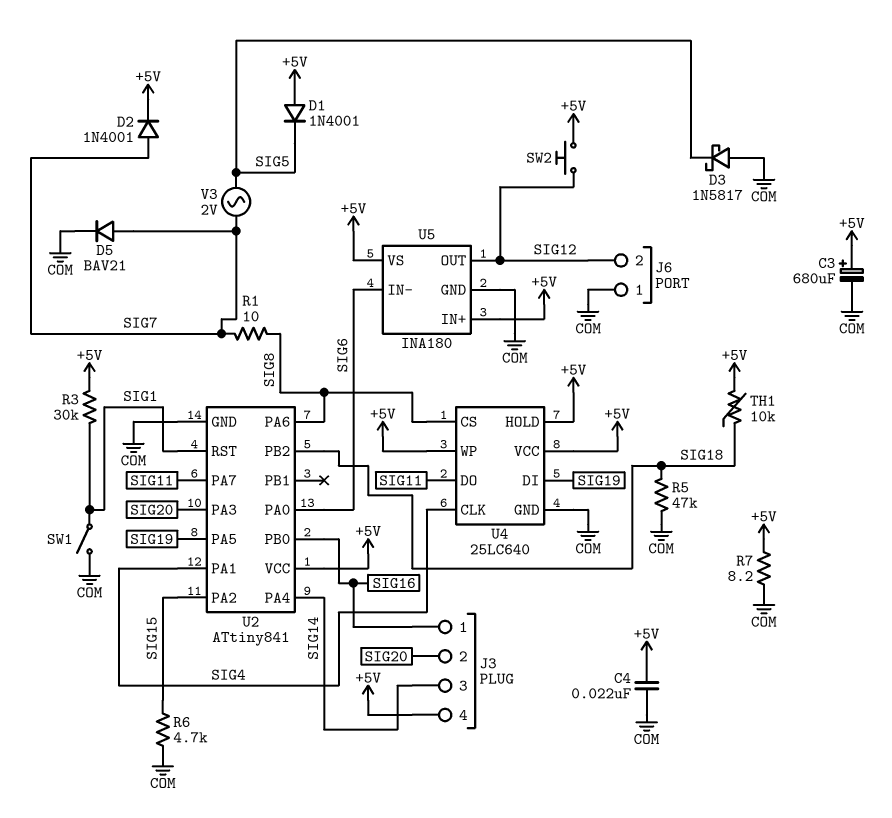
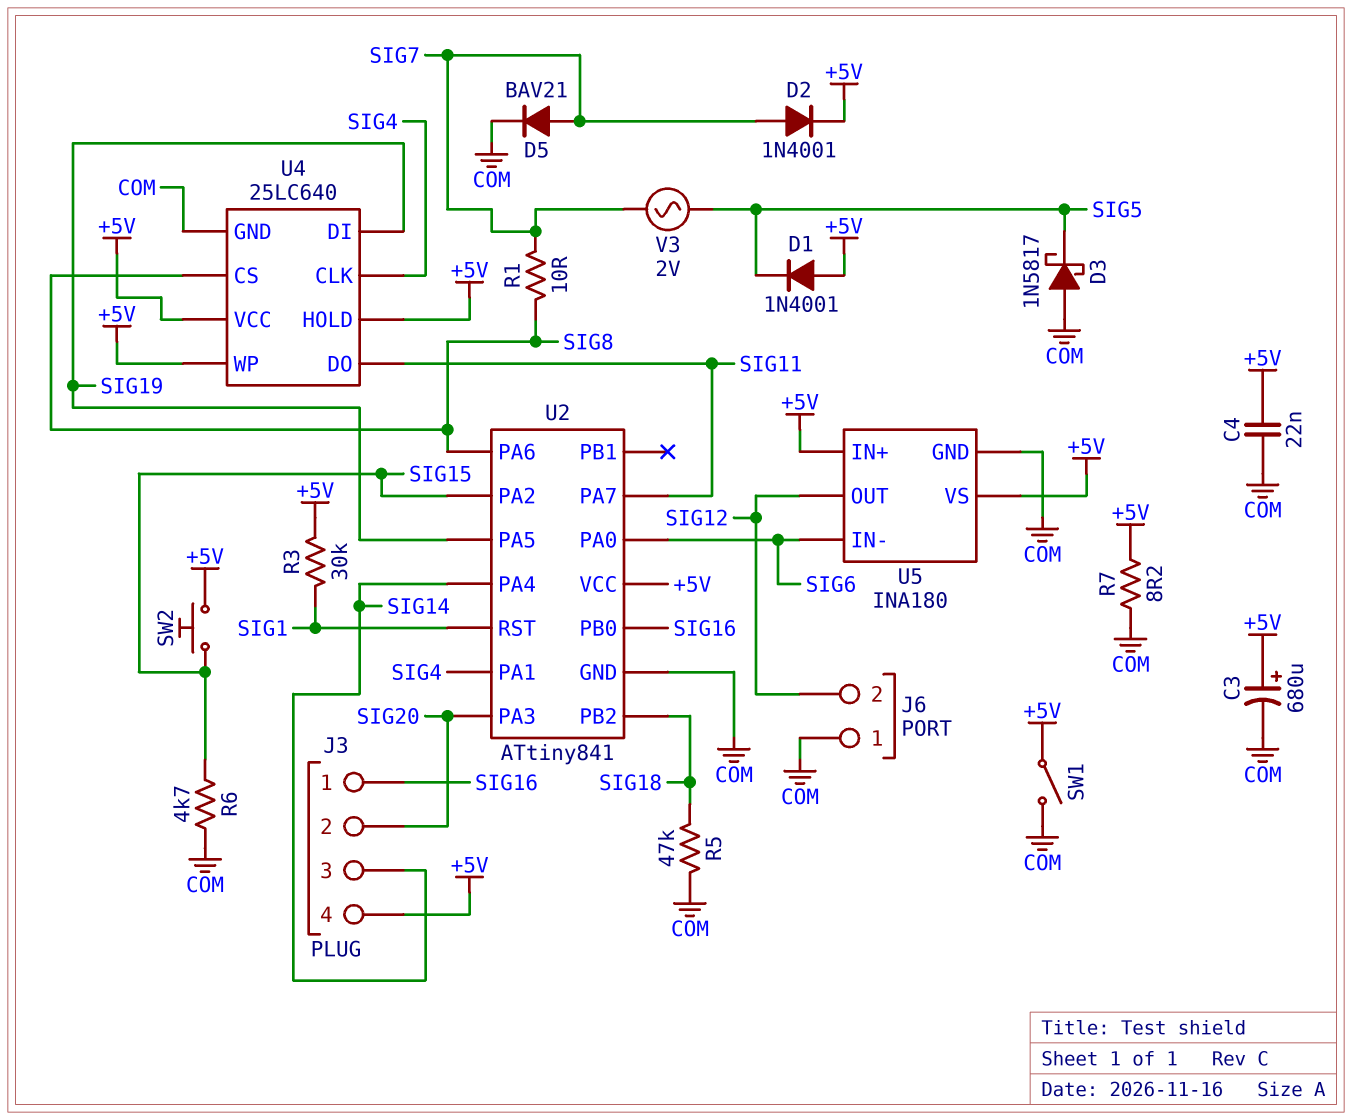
SW1: switch (COM, SIG1) -> switch (+5V, COM)
SW2: button (+5V, SIG12) -> button (+5V, SIG15)
TH1: 10k (+5V, SIG18) -> none

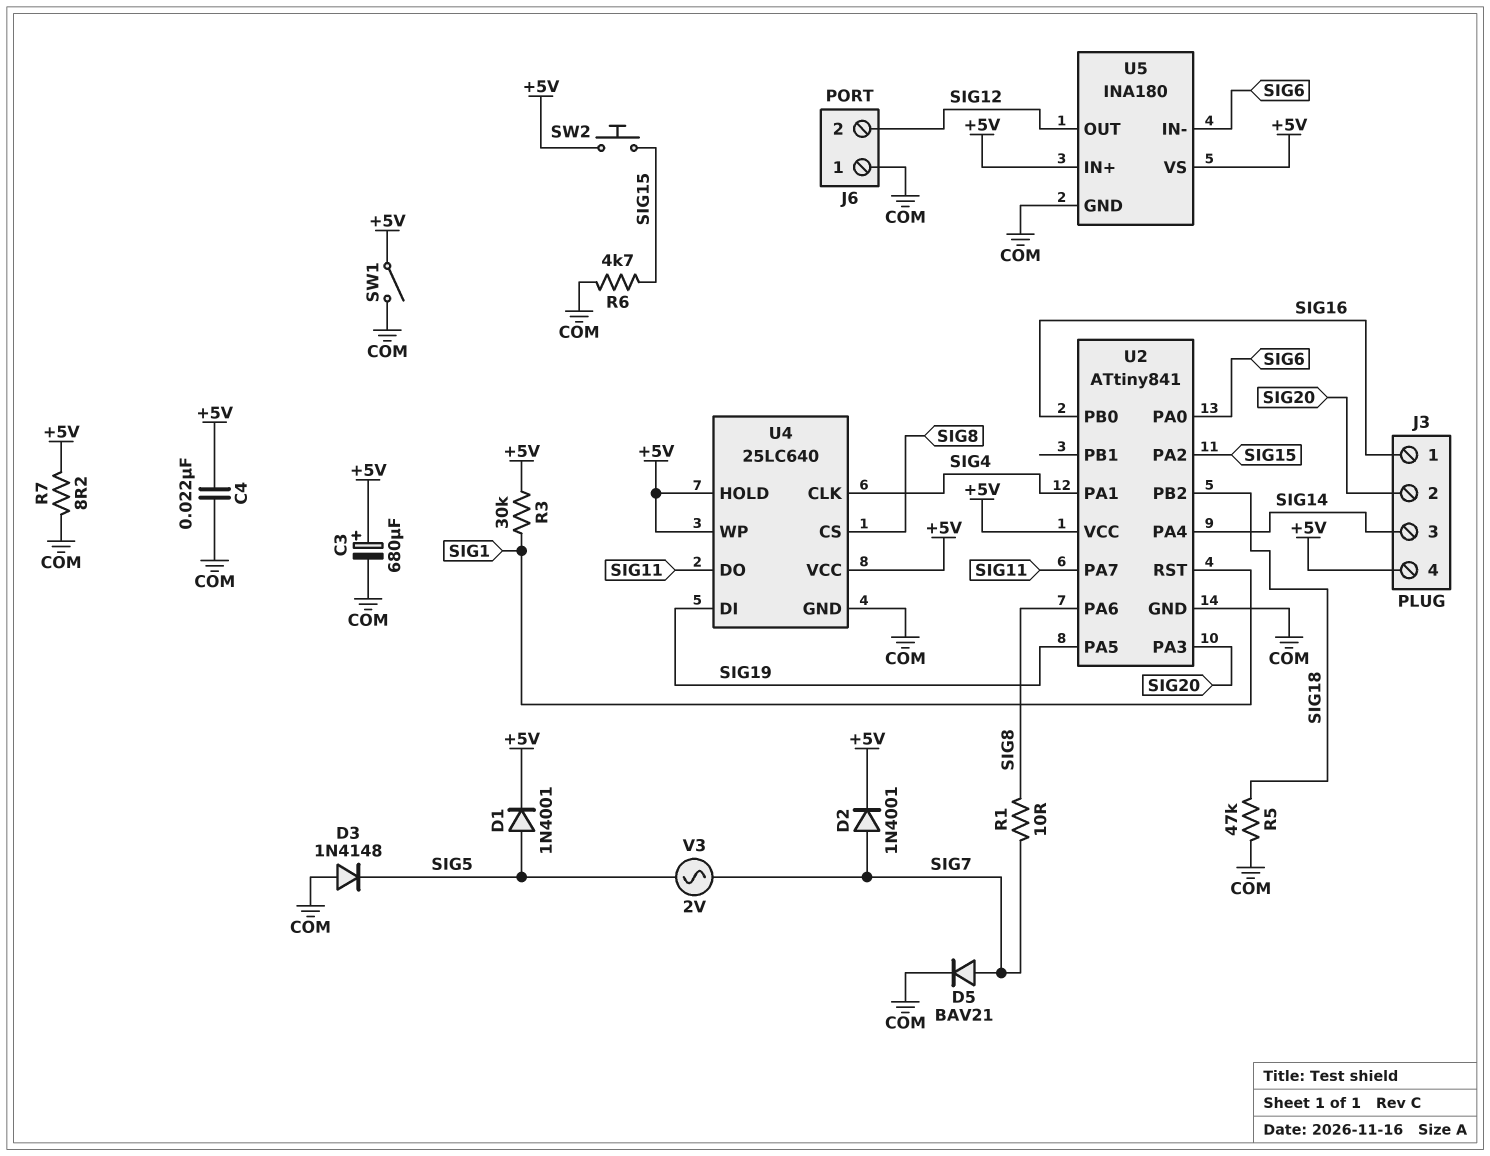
D1: diode 1N4001 (A +5V, K SIG5) -> diode 1N4001 (A SIG5, K +5V)
D3: schottky 1N5817 (A COM, K SIG5) -> diode 1N4148 (A COM, K SIG5)

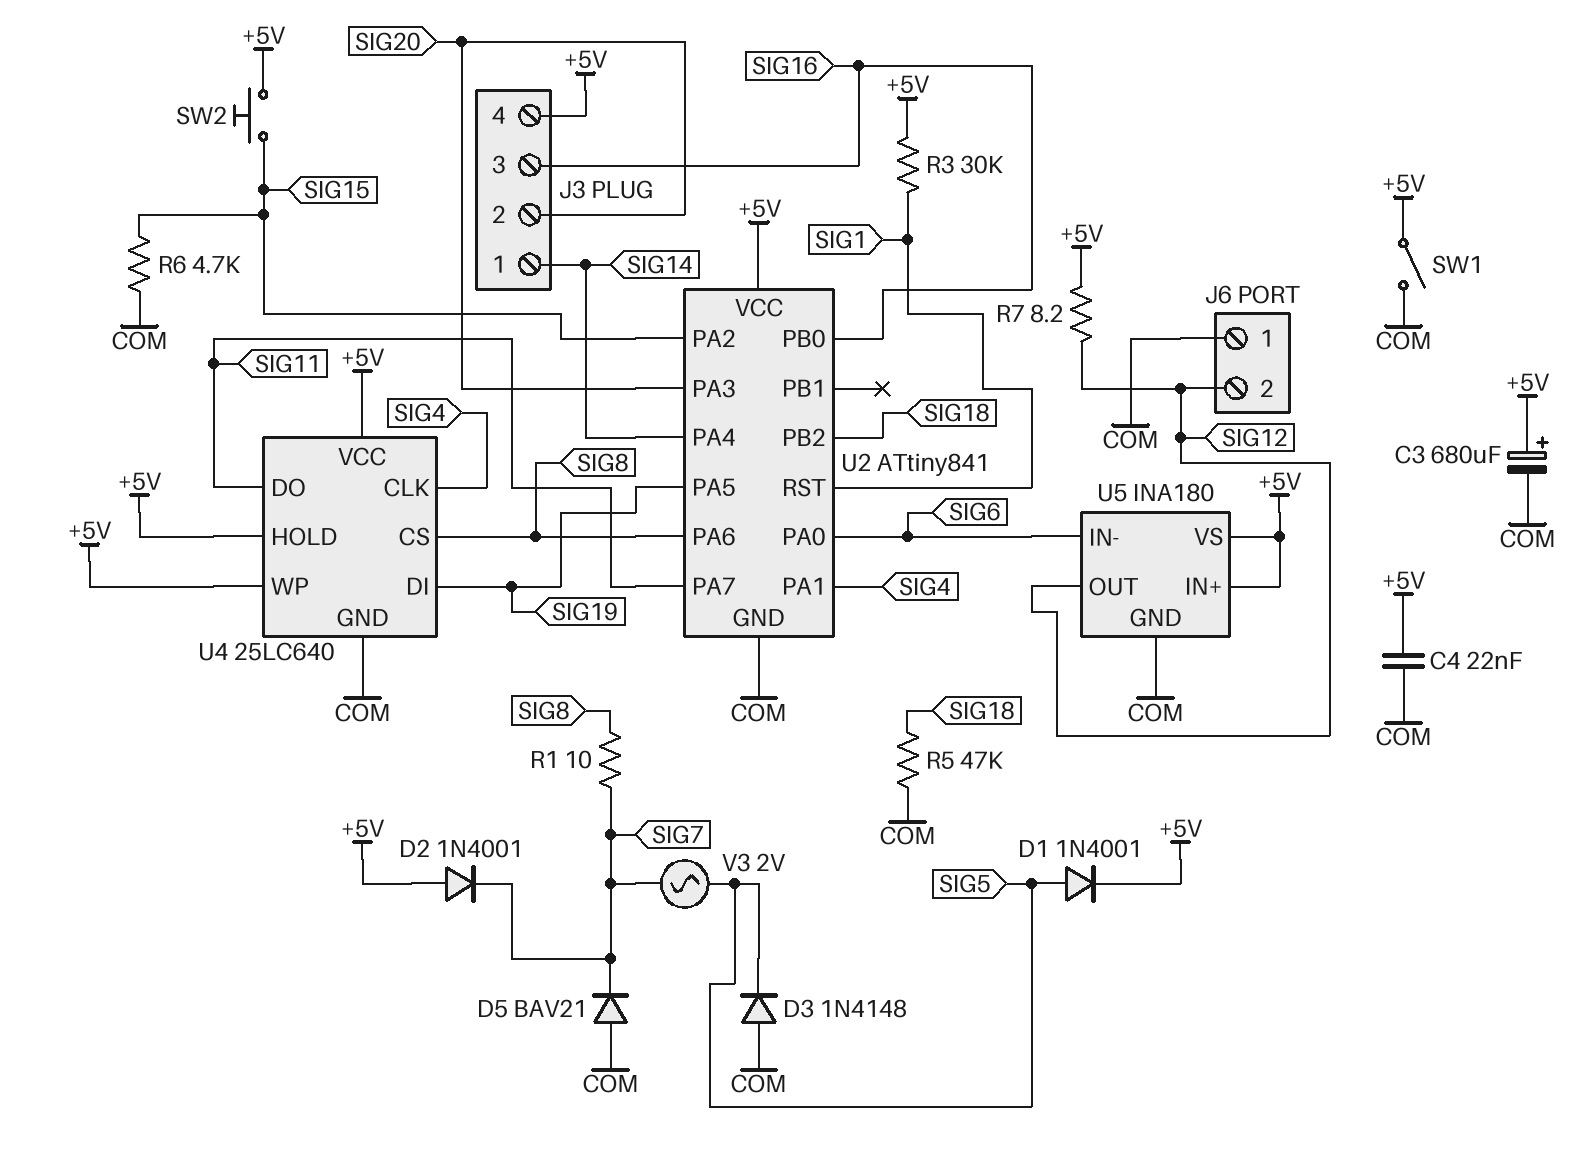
D2: diode 1N4001 (A SIG7, K +5V) -> diode 1N4001 (A +5V, K SIG7)
D5: diode BAV21 (A SIG7, K COM) -> diode BAV21 (A COM, K SIG7)
J3 pin 1: SIG16 -> SIG14
J3 pin 3: SIG14 -> SIG16
R7: 8.2 (+5V, COM) -> 8.2 (+5V, SIG12)

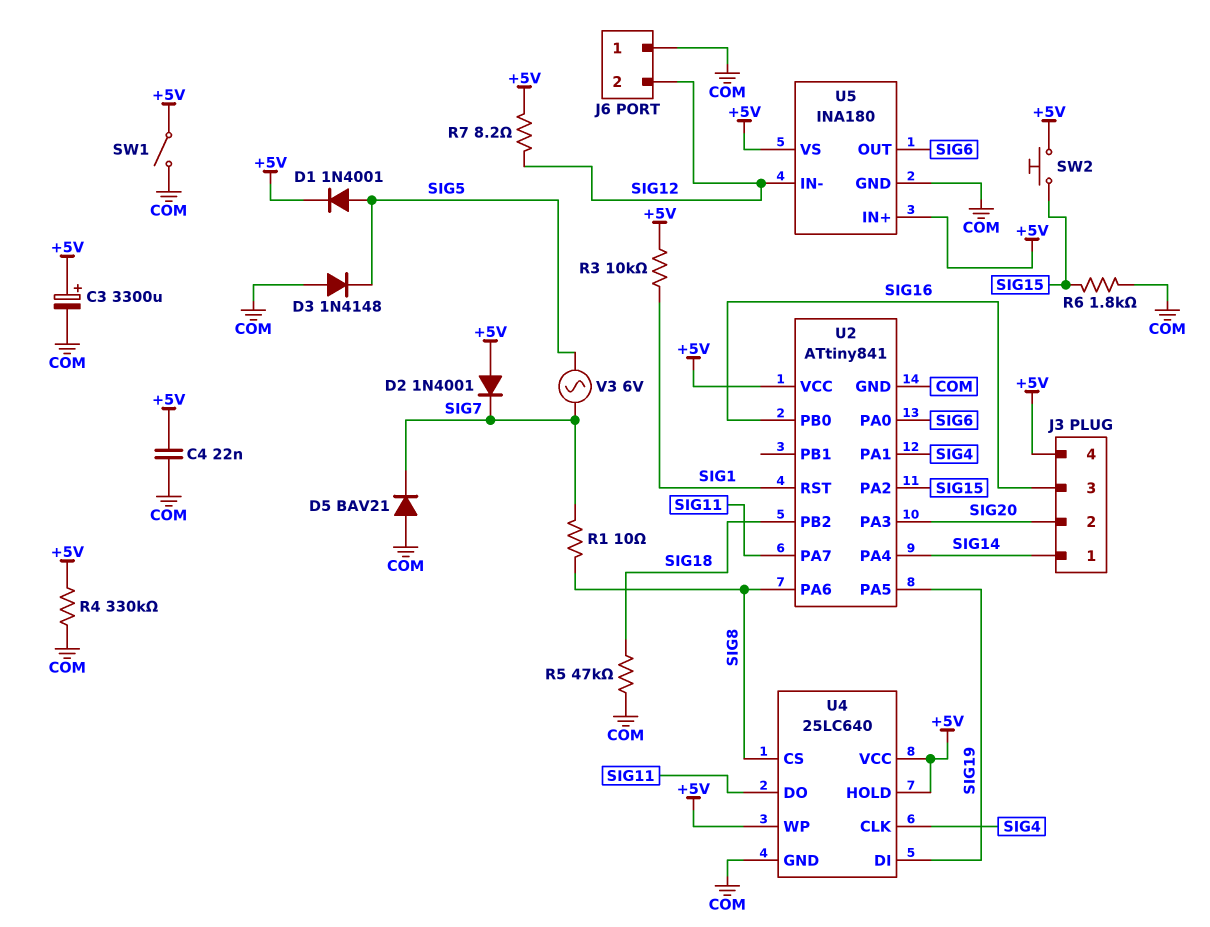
C3: 680uF (plus +5V, minus COM) -> 3300uF (plus +5V, minus COM)
R3: 30k (+5V, SIG1) -> 10k (+5V, SIG1)
R4: none -> 330k (+5V, COM)
R6: 4.7k (COM, SIG15) -> 1.8k (COM, SIG15)
U5 pin IN-: SIG6 -> SIG12
U5 pin OUT: SIG12 -> SIG6
V3: AC 2V (SIG5, SIG7) -> AC 6V (SIG5, SIG7)

